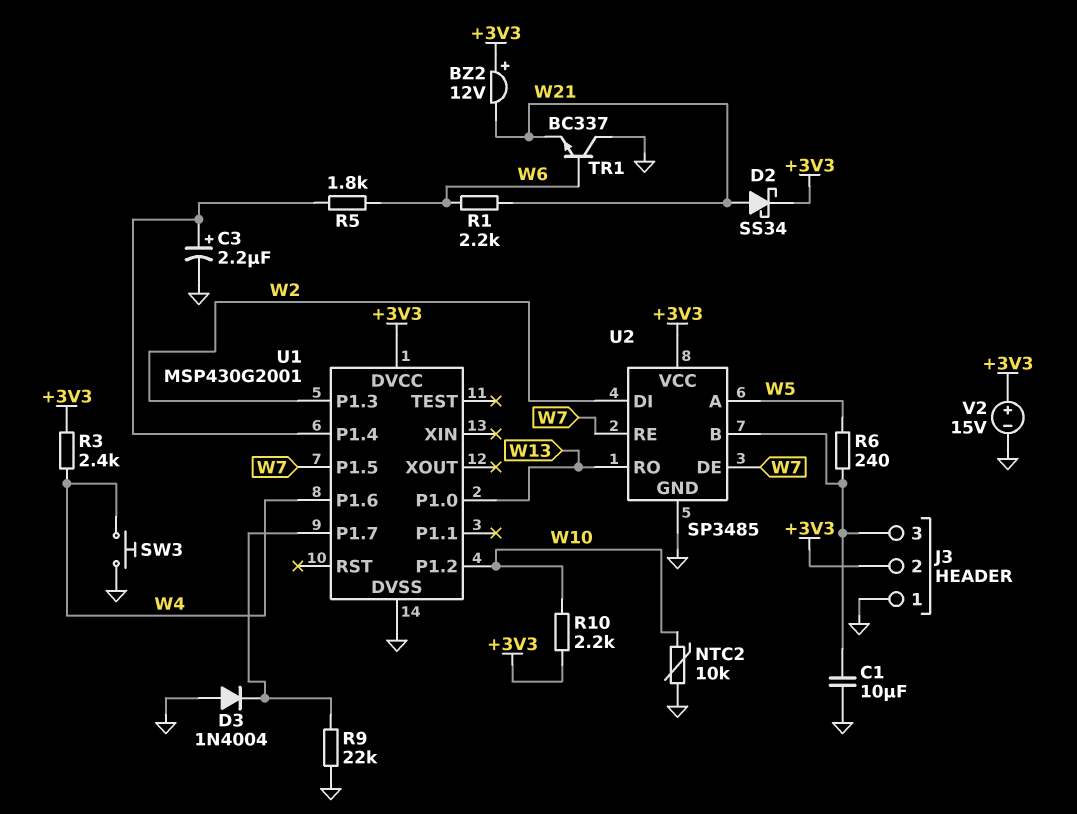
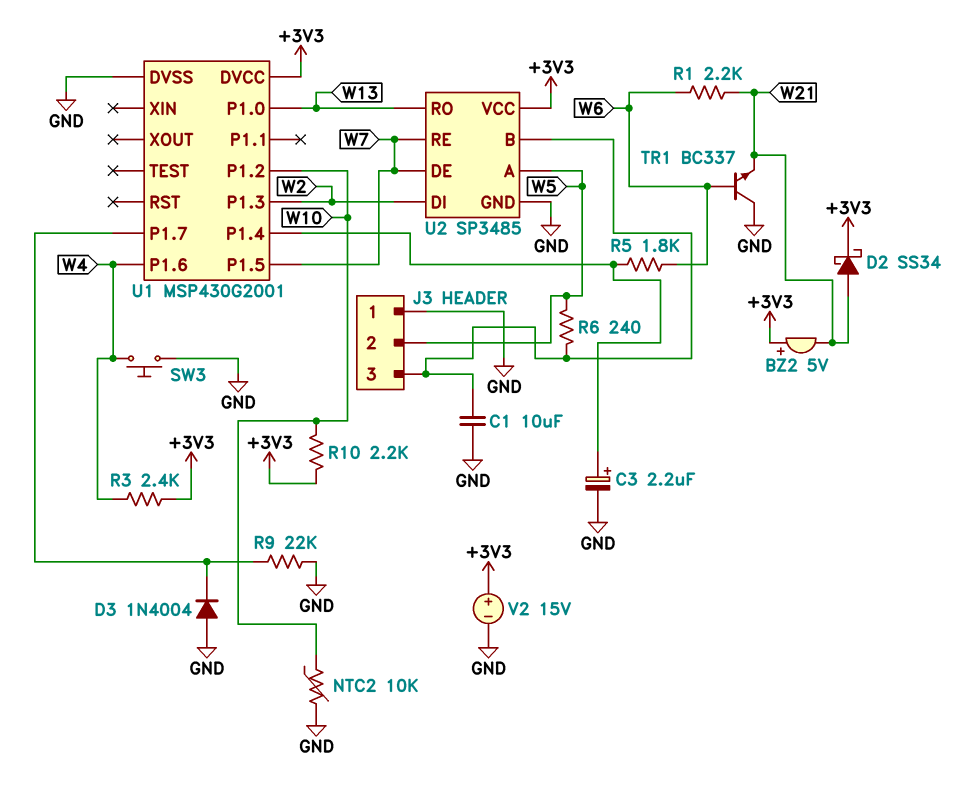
BZ2: buzzer 12V (plus +3V3, minus W21) -> buzzer 5V (plus +3V3, minus W21)
J3 pin 2: +3V3 -> W5

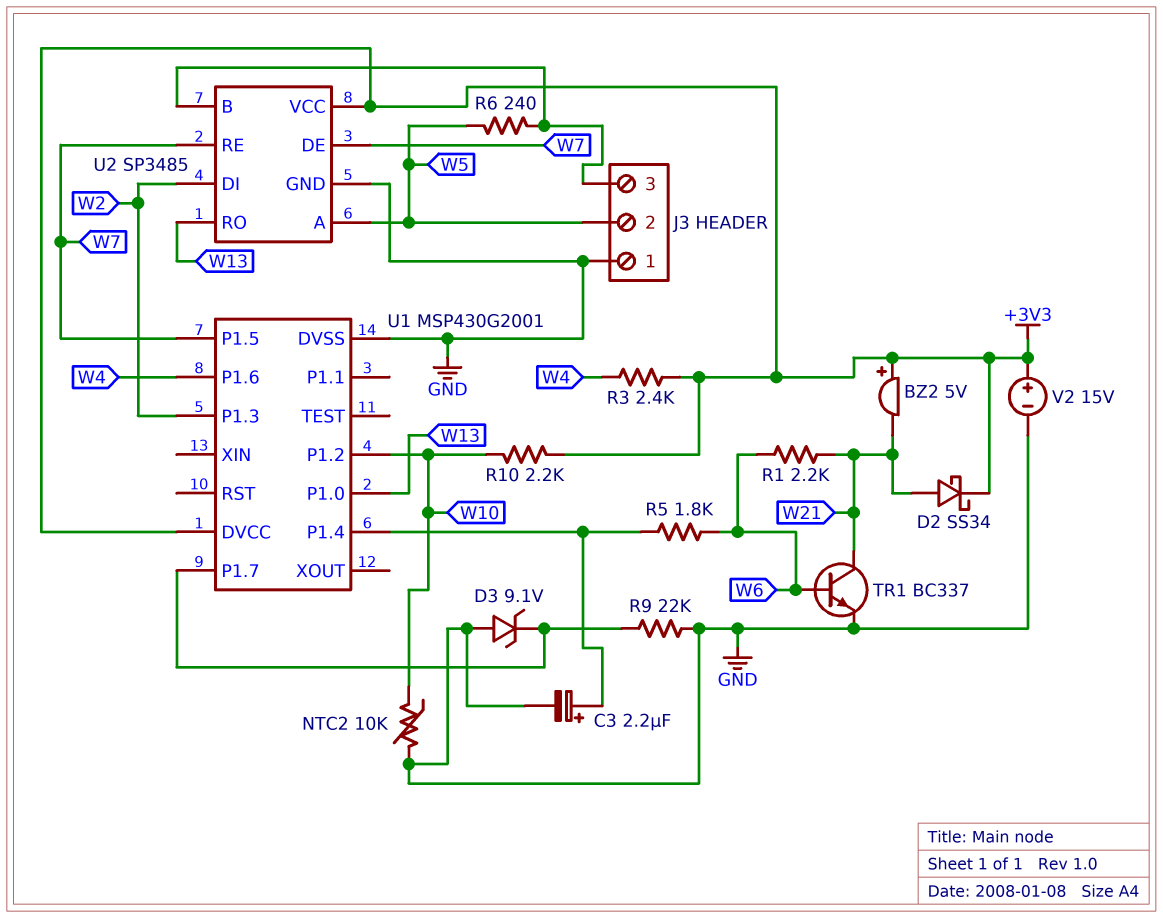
C1: 10uF (GND, J3/3) -> none
D3: diode 1N4004 (A GND, K U1/P1.7) -> zener 9.1V (A GND, K U1/P1.7)
SW3: button (GND, W4) -> none
TR1: NPN BC337 (B W6, C GND, E W21) -> NPN BC337 (B W6, C W21, E GND)

